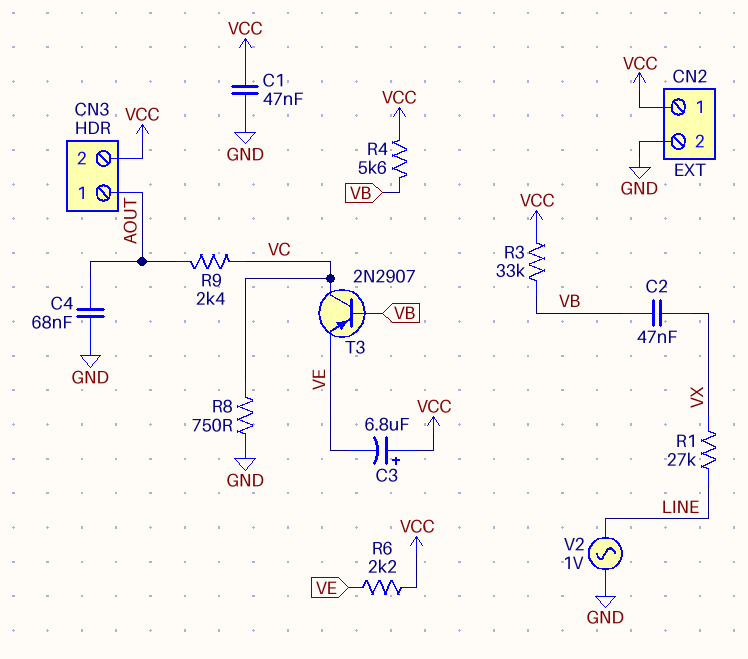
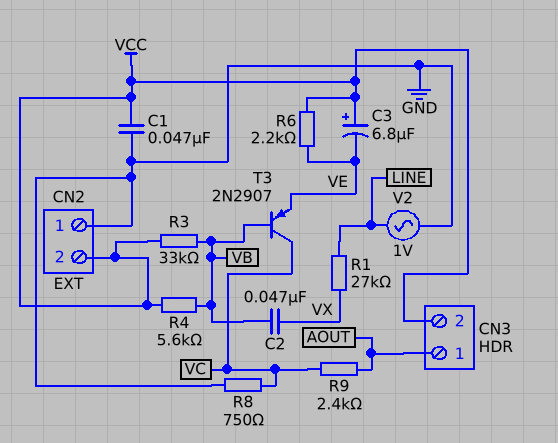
C4: 68nF (AOUT, GND) -> none
CN2 pin 1: VCC -> GND
CN2 pin 2: GND -> VCC

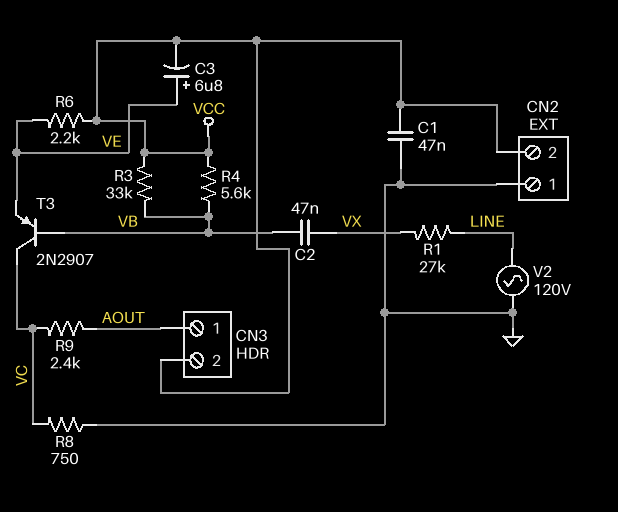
C3: 6.8uF (plus VCC, minus VE) -> 6.8uF (plus VE, minus VCC)
V2: AC 1V (GND, LINE) -> AC 120V (GND, LINE)

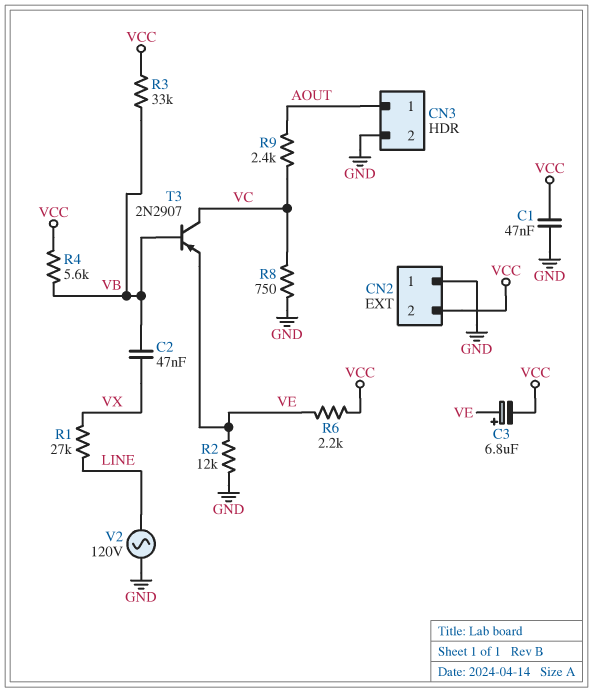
CN3 pin 2: VCC -> GND
R2: none -> 12k (GND, VE)

